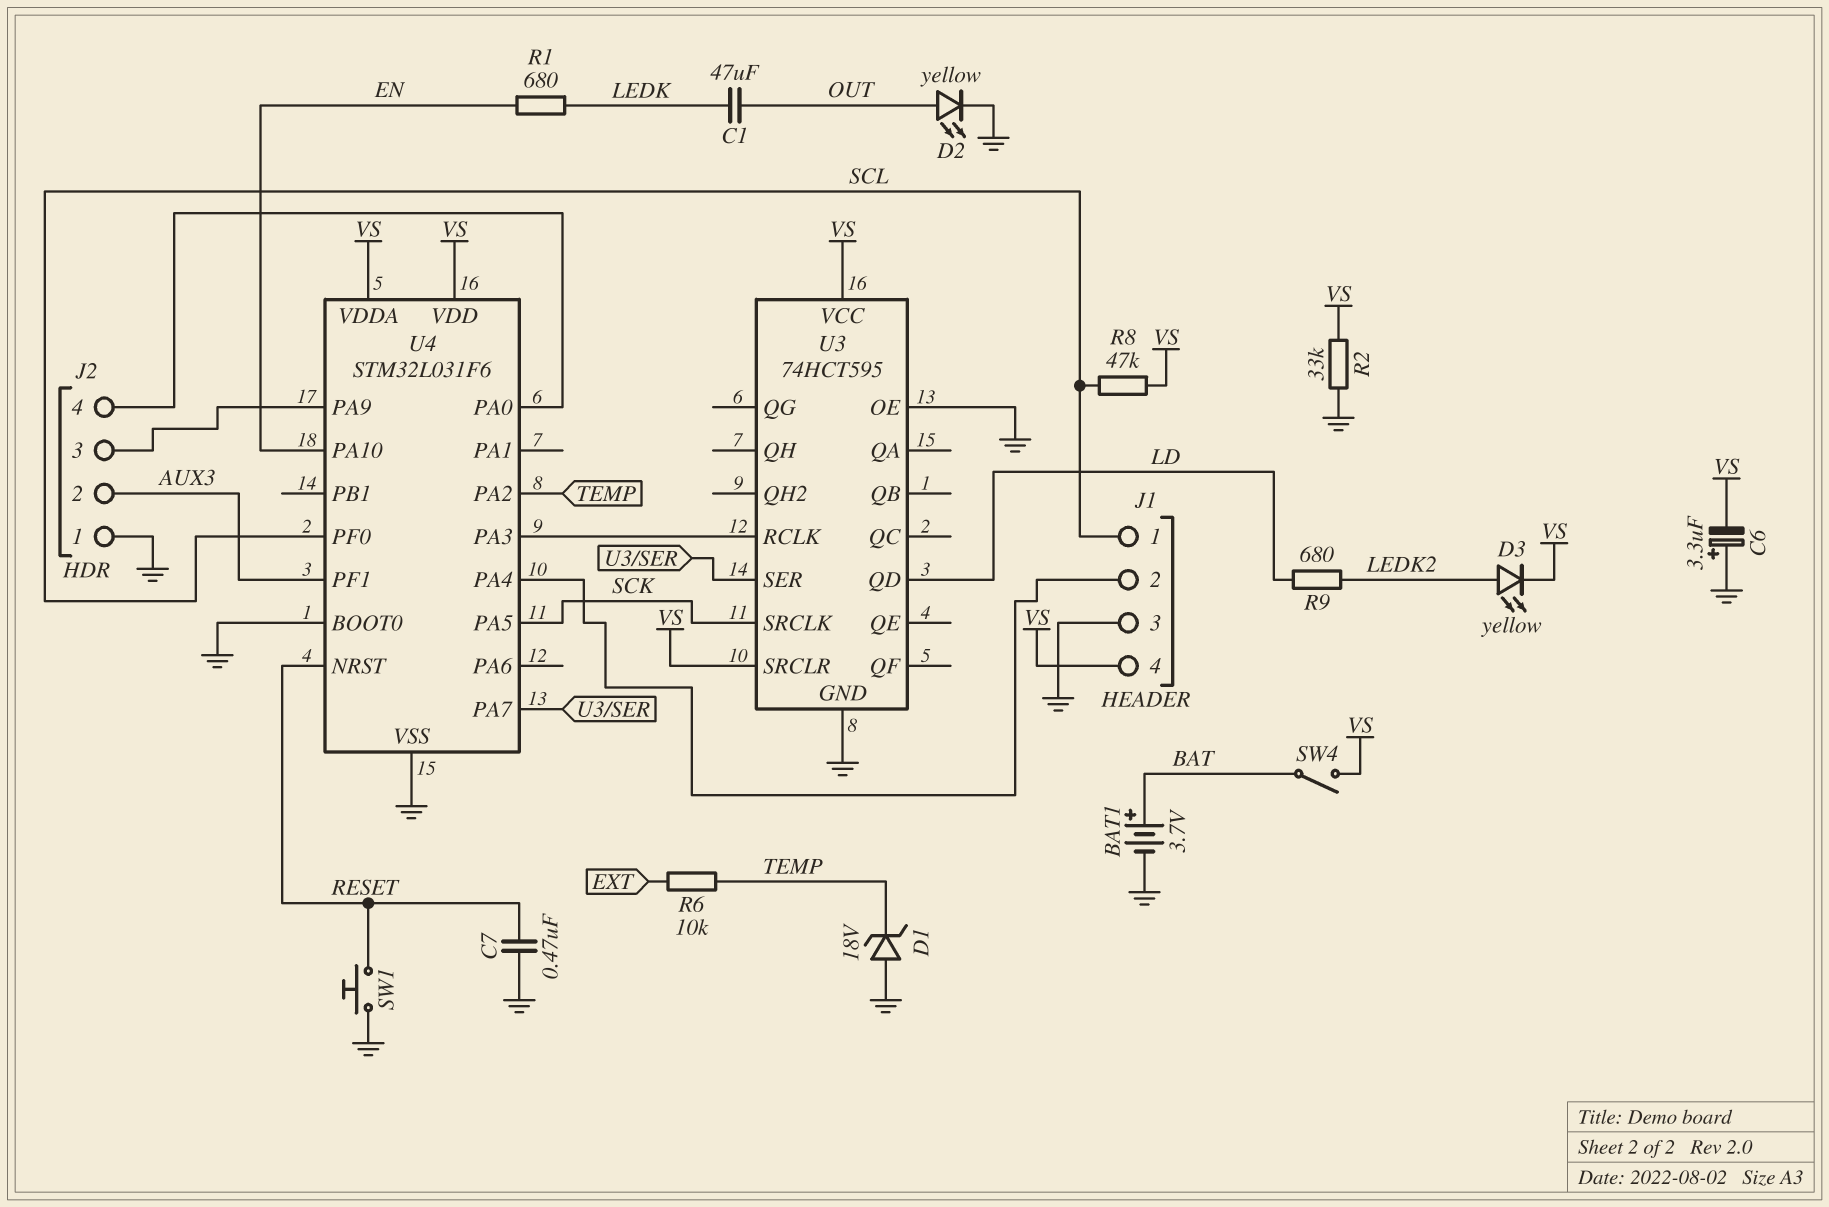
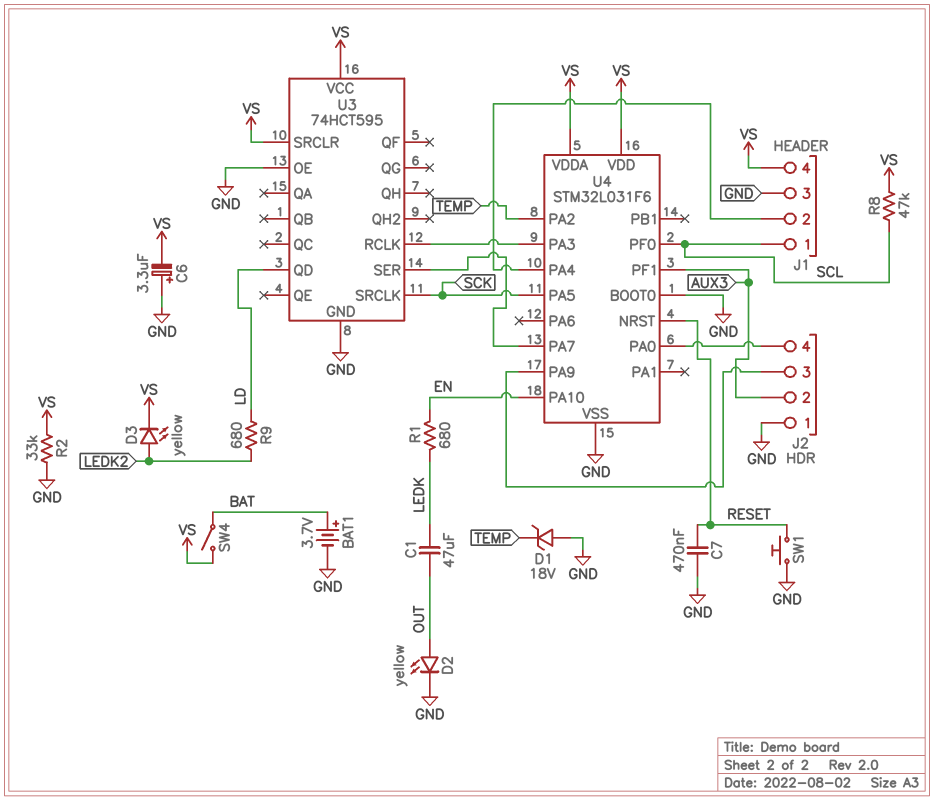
R6: 10k (EXT, TEMP) -> none

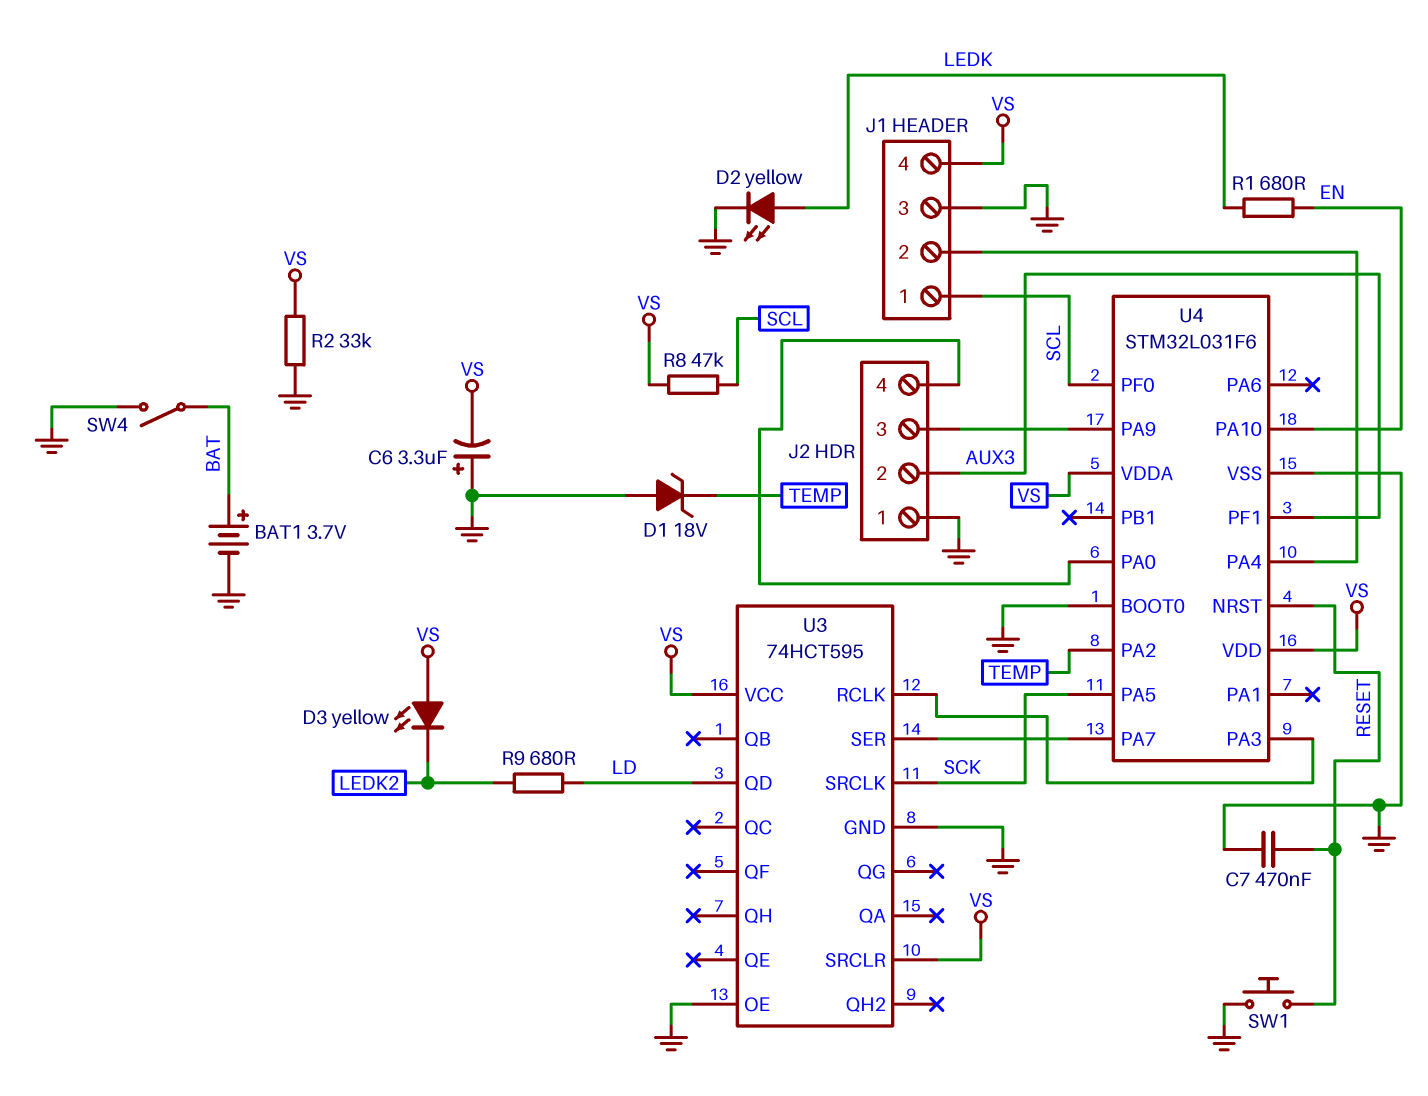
C1: 47uF (LEDK, OUT) -> none
D2: LED yellow (A OUT, K GND) -> LED yellow (A LEDK, K GND)
D3: LED yellow (A LEDK2, K VS) -> LED yellow (A VS, K LEDK2)
SW4: switch (BAT, VS) -> switch (BAT, GND)

